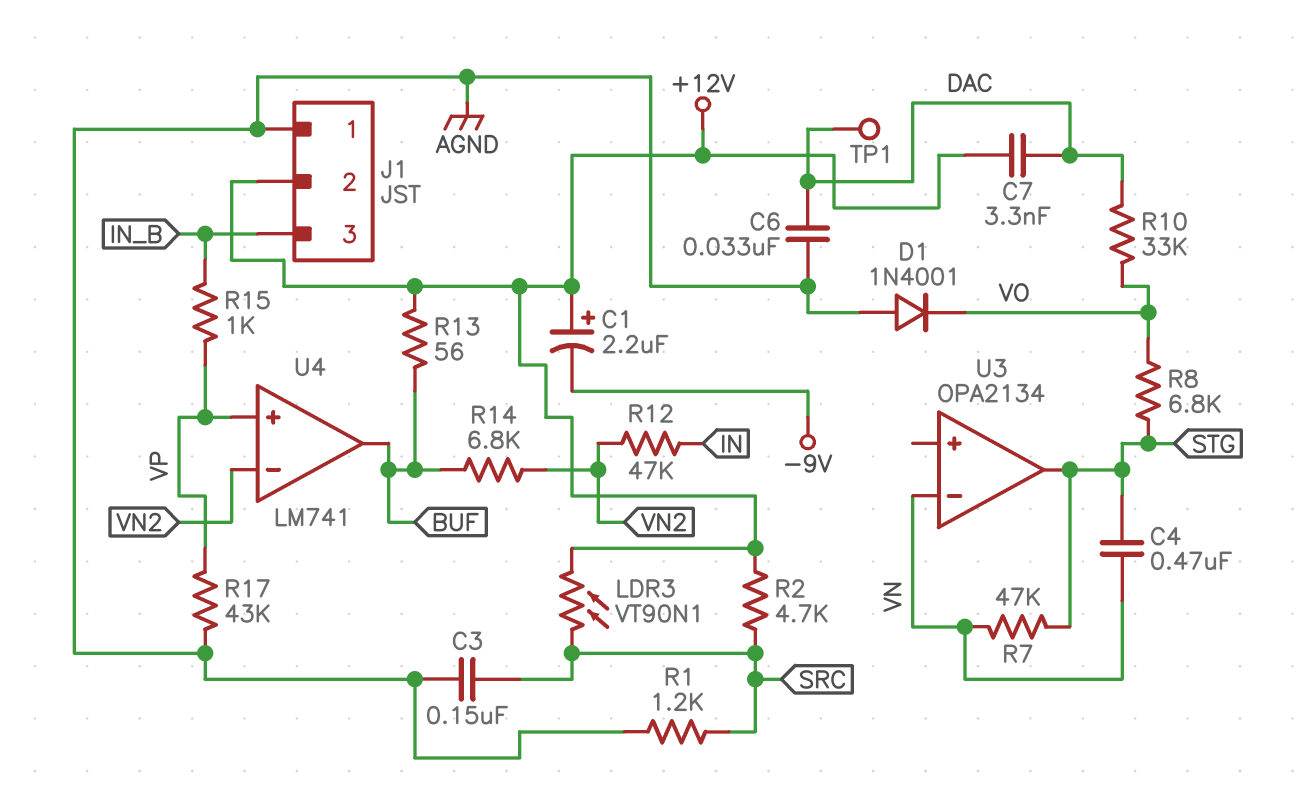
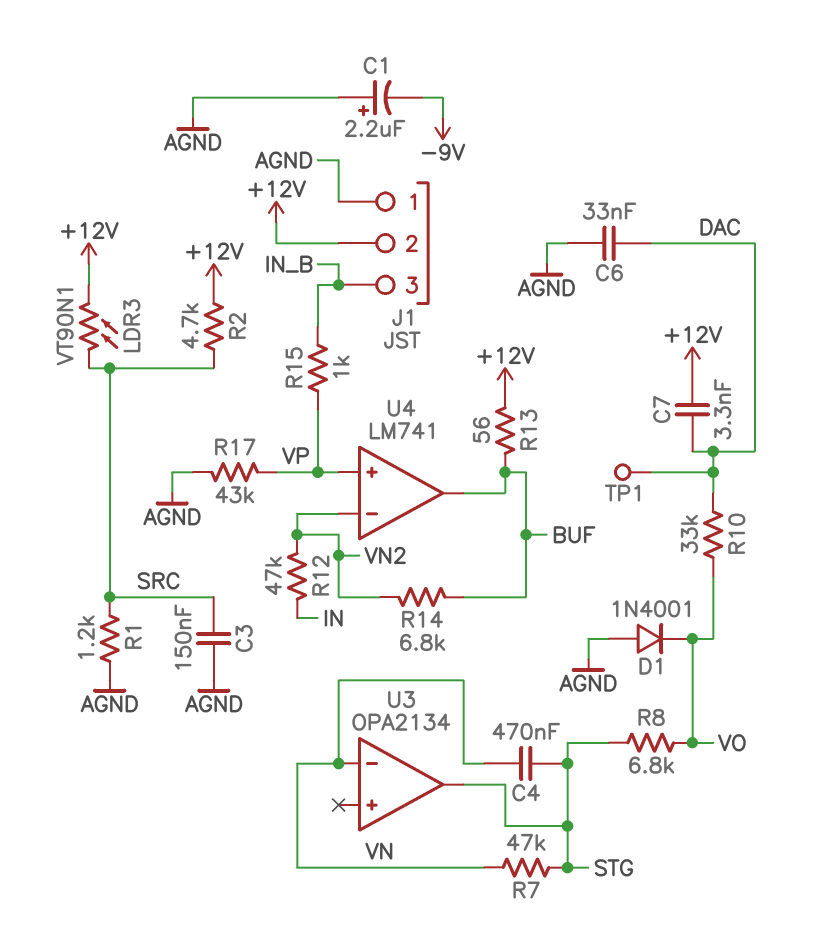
C1: 2.2uF (plus +12V, minus -9V) -> 2.2uF (plus AGND, minus -9V)

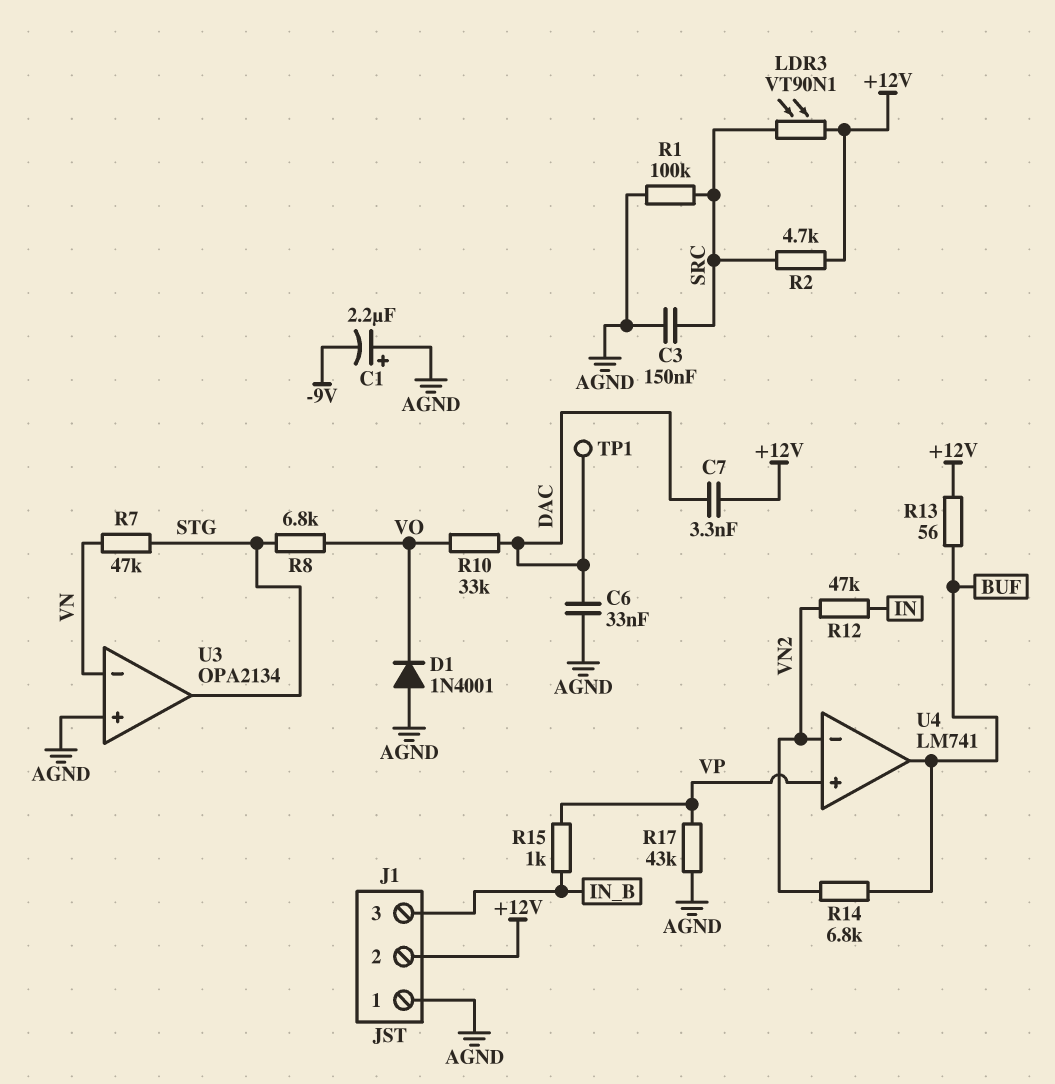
C4: 470nF (STG, VN) -> none
R1: 1.2k (AGND, SRC) -> 100k (AGND, SRC)
U3 pin in+: none -> AGND

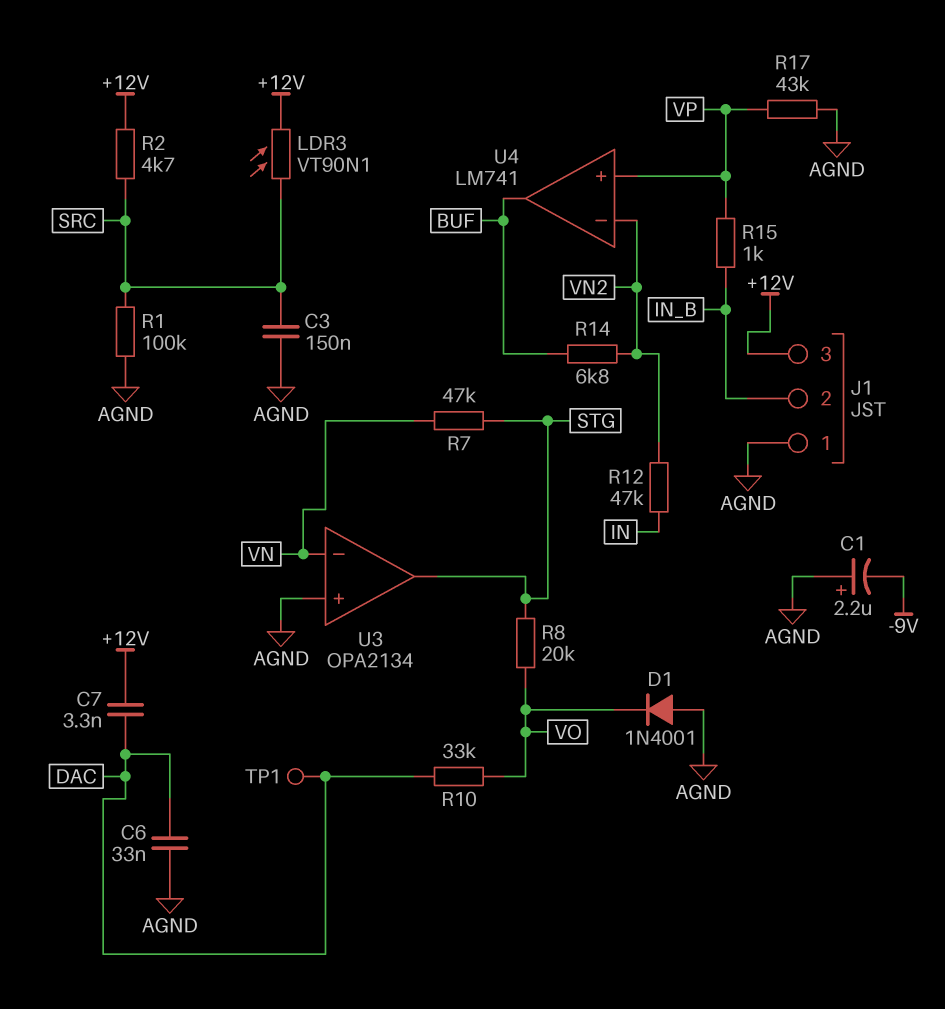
J1 pin 2: +12V -> IN_B
J1 pin 3: IN_B -> +12V
R8: 6.8k (STG, VO) -> 20k (STG, VO)
R13: 56 (+12V, BUF) -> none

